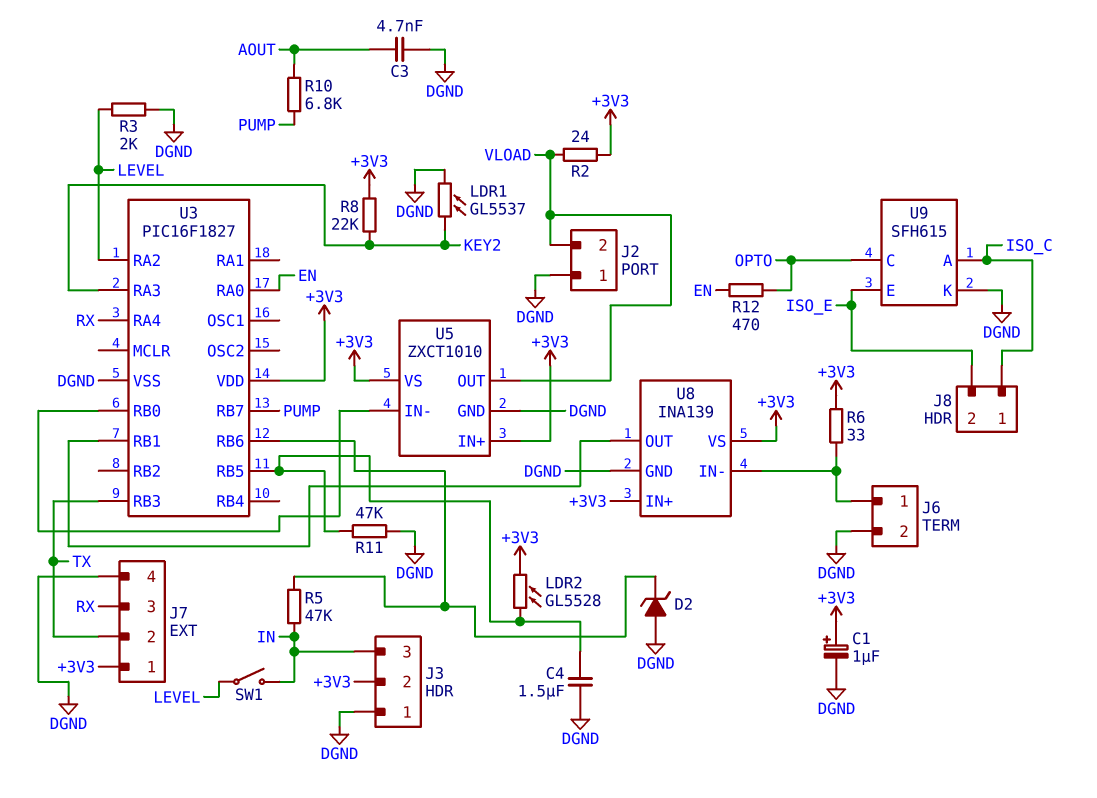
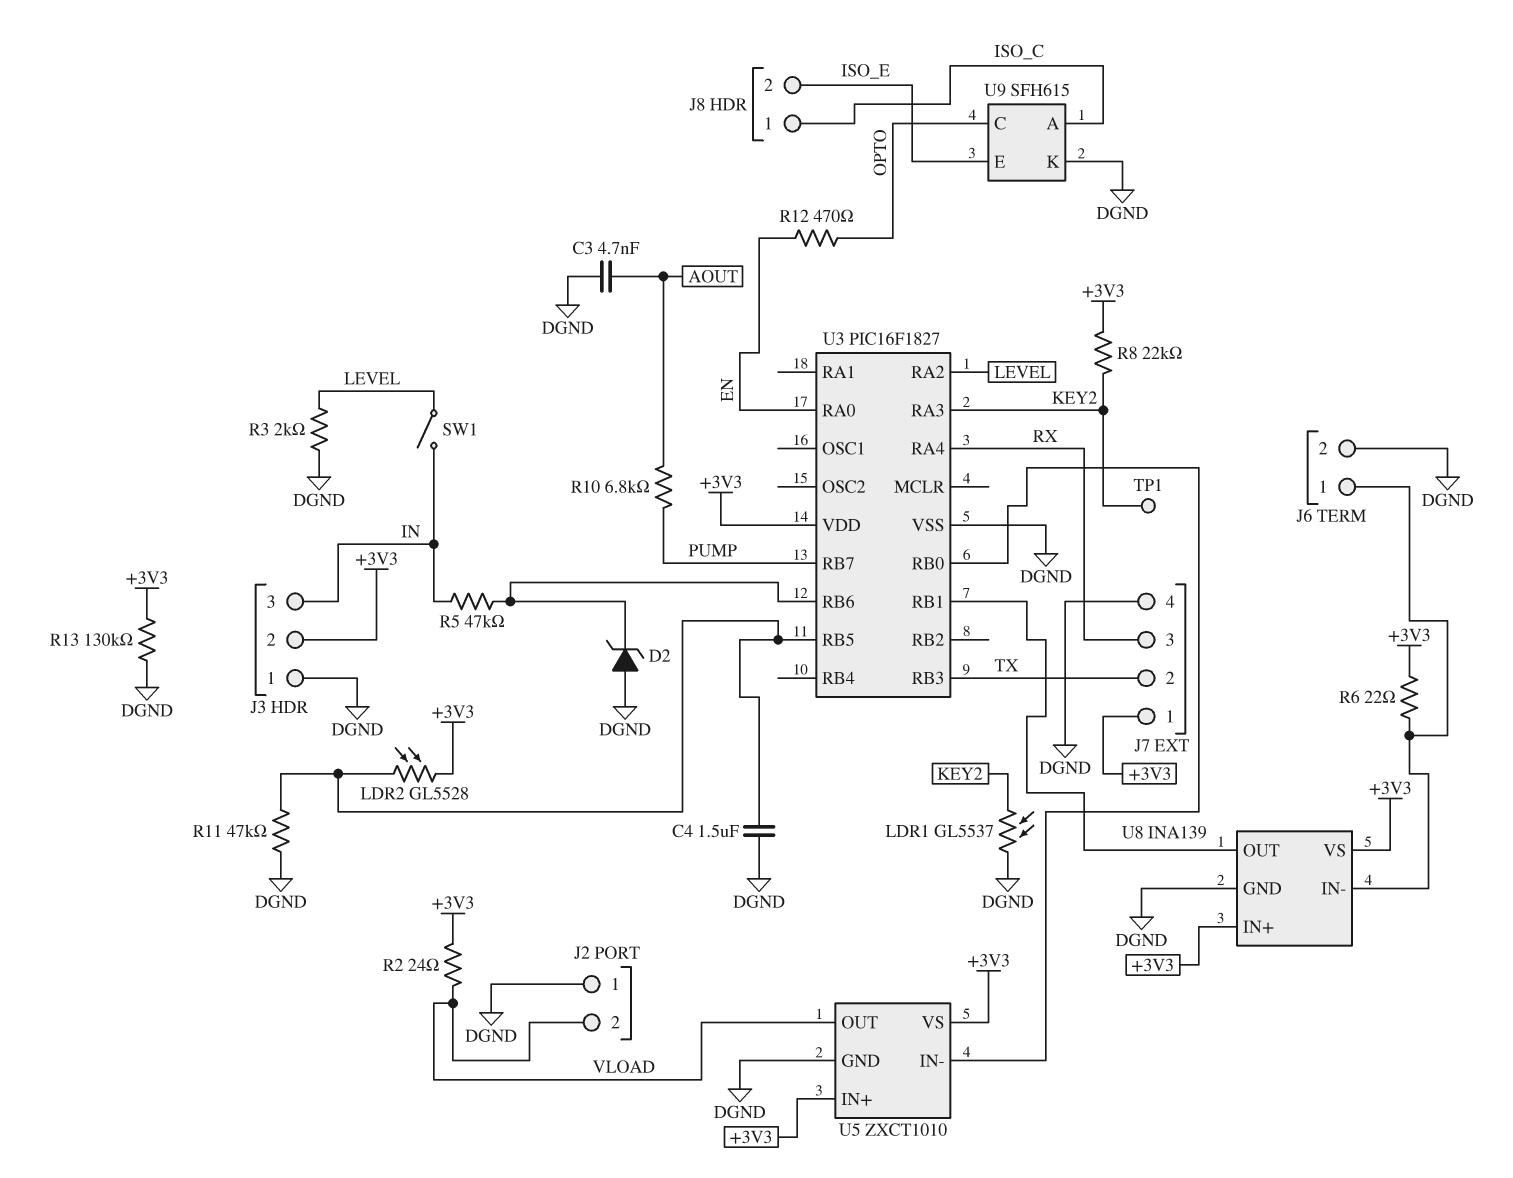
C1: 1uF (plus +3V3, minus DGND) -> none
R6: 33 (+3V3, J6/1) -> 22 (+3V3, J6/1)
R13: none -> 130k (+3V3, DGND)
TP1: none -> test point (KEY2)

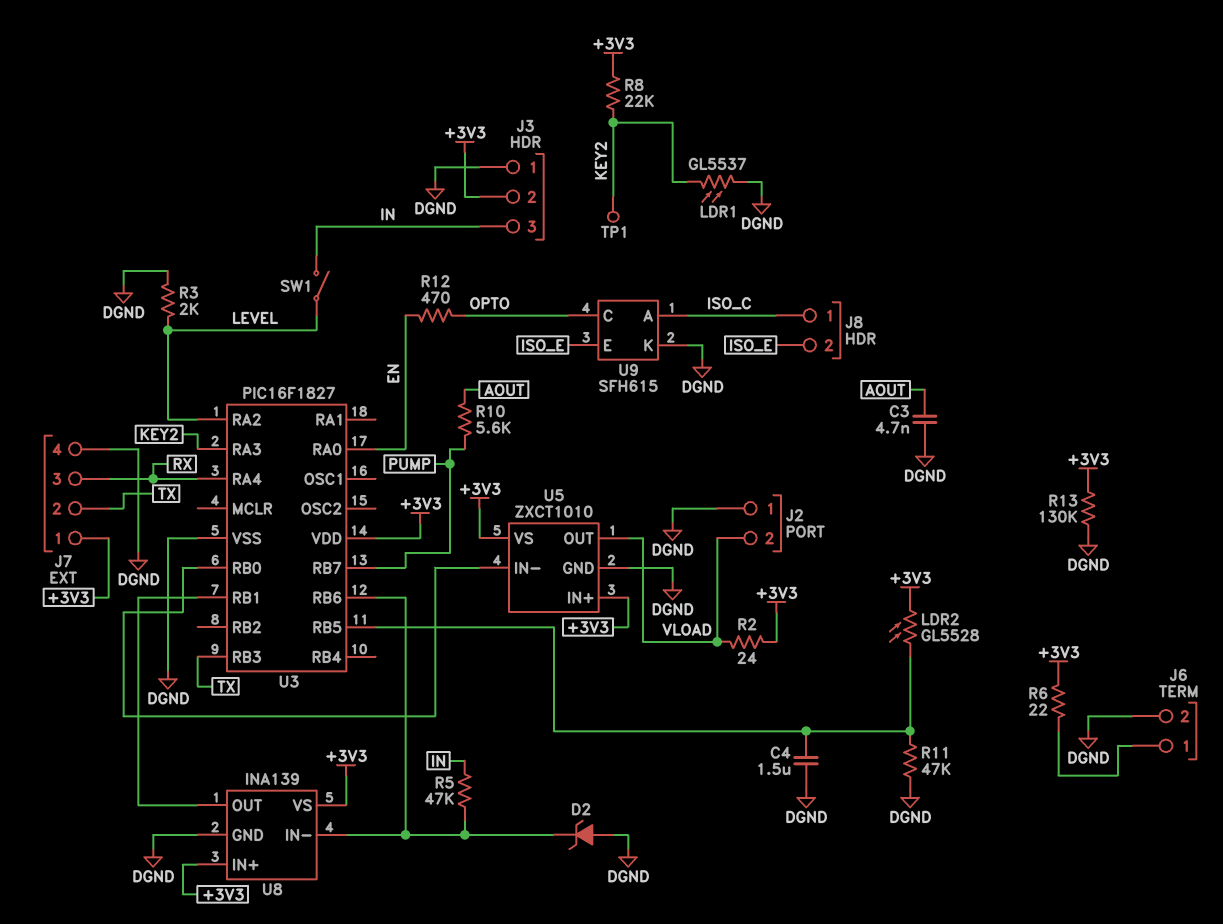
R10: 6.8k (AOUT, PUMP) -> 5.6k (AOUT, PUMP)
U8 pin IN-: J6/1 -> U3/RB6

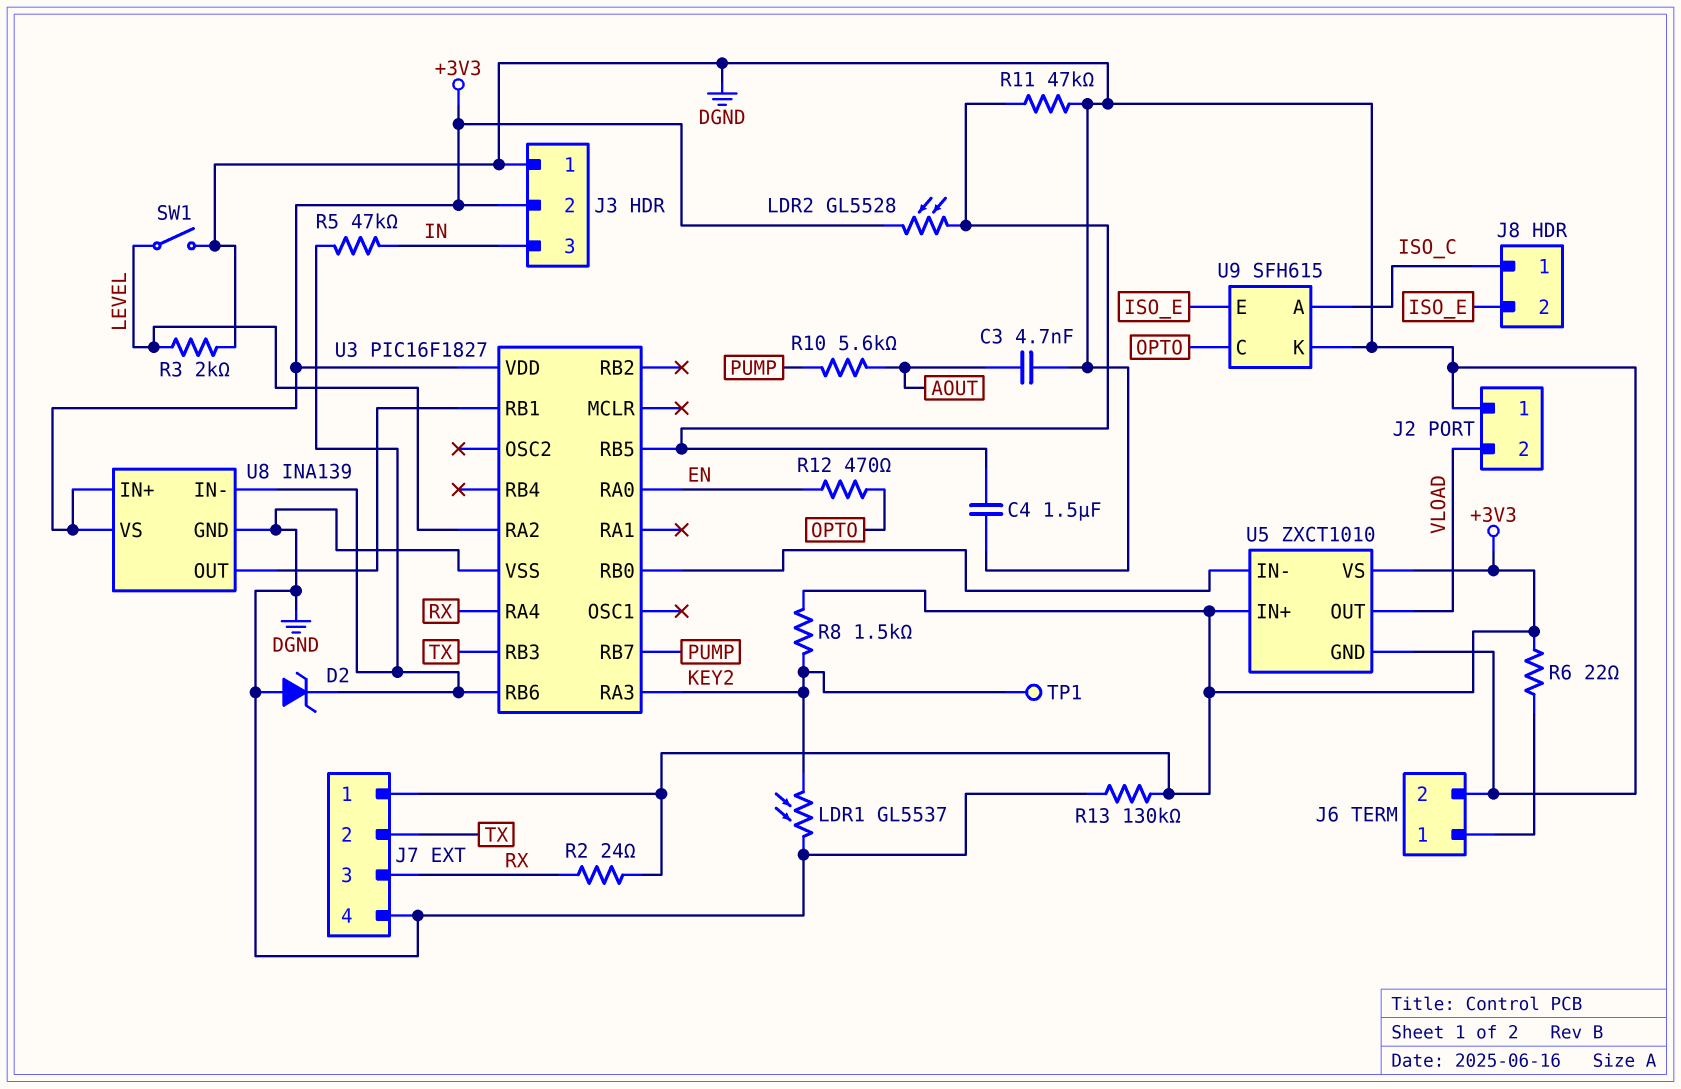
R2: 24 (+3V3, VLOAD) -> 24 (+3V3, RX)
R8: 22k (+3V3, KEY2) -> 1.5k (+3V3, KEY2)
SW1: switch (IN, LEVEL) -> switch (DGND, LEVEL)

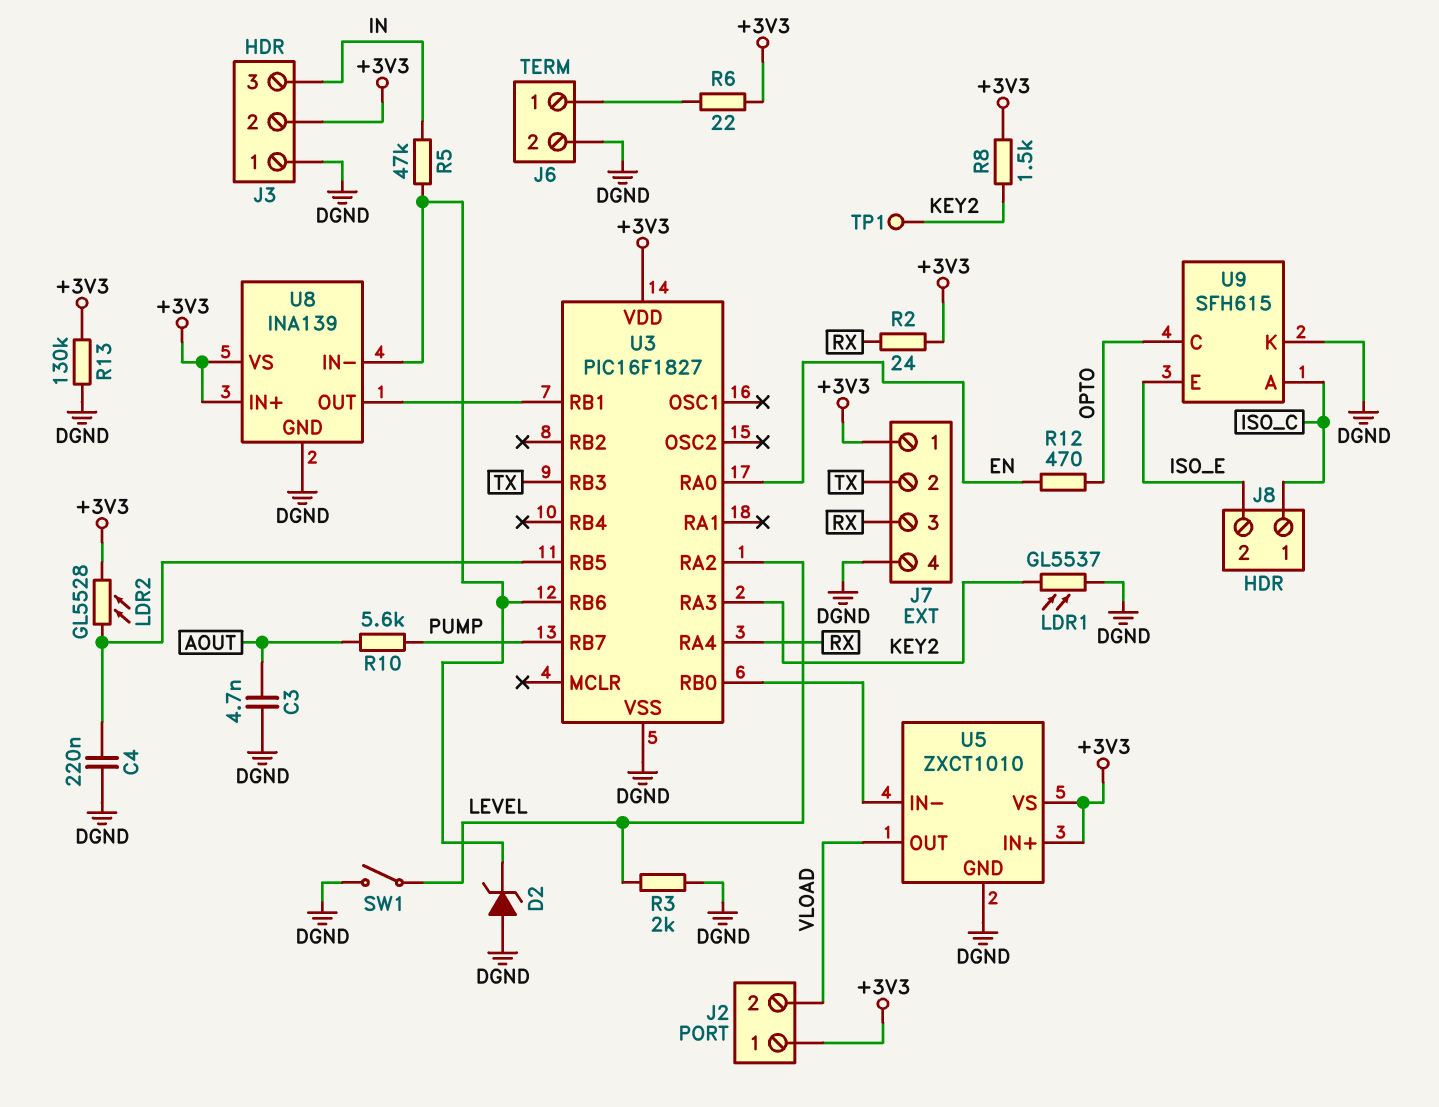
C4: 1.5uF (DGND, U3/RB5) -> 220nF (DGND, U3/RB5)
J2 pin 1: DGND -> +3V3
R11: 47k (DGND, U3/RB5) -> none

